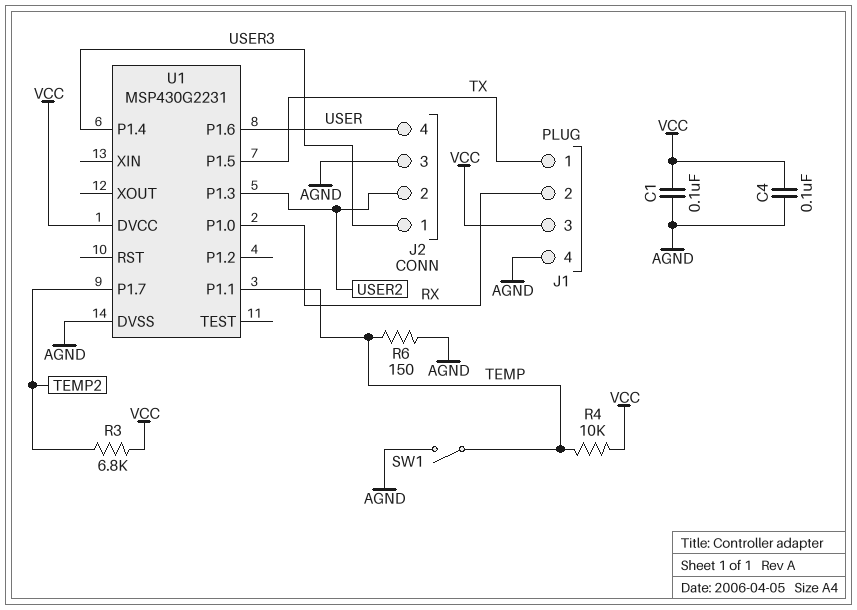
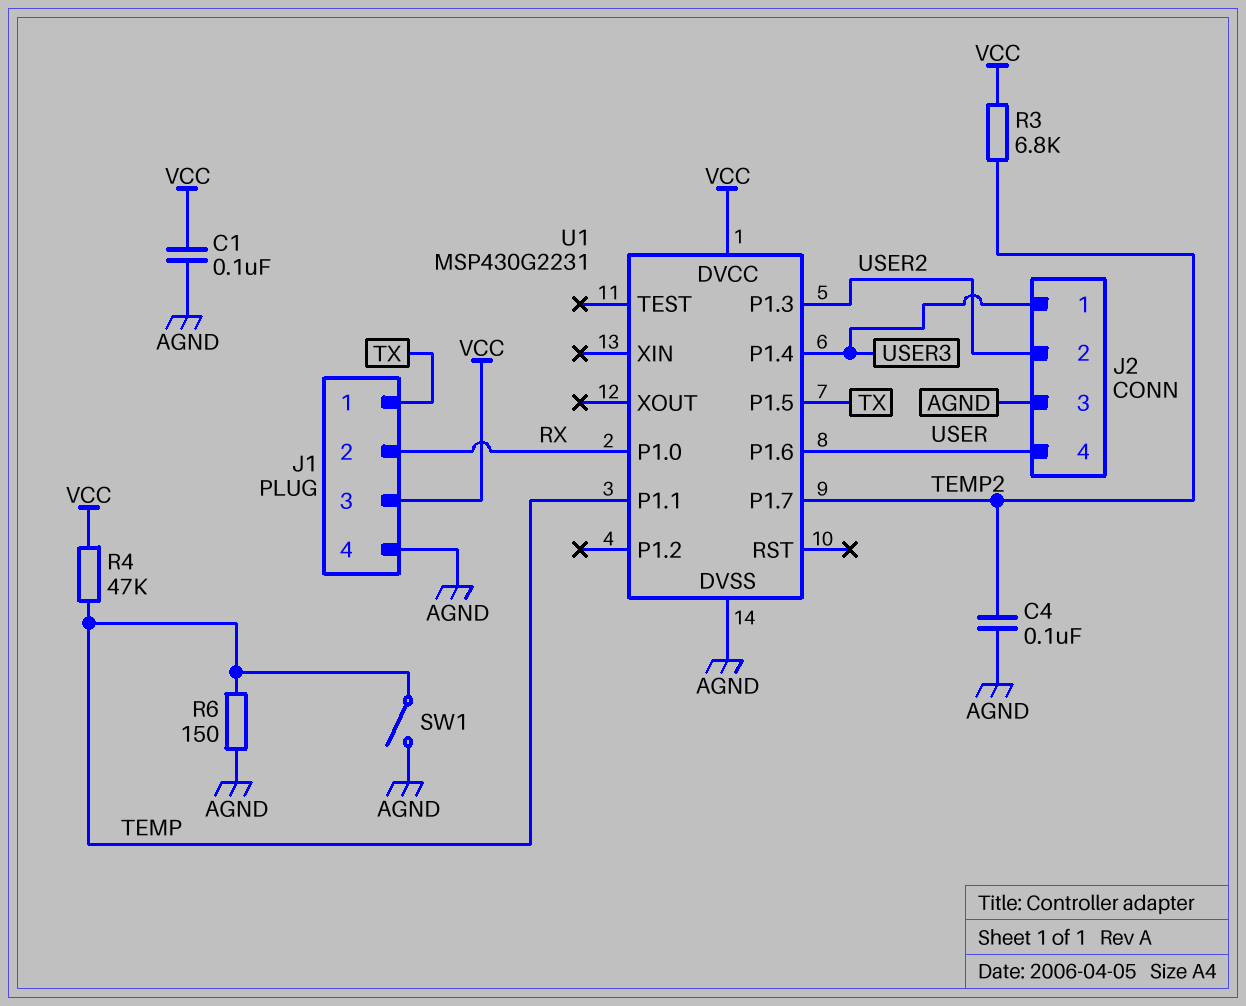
C4: 100nF (AGND, VCC) -> 100nF (AGND, TEMP2)
R4: 10k (TEMP, VCC) -> 47k (TEMP, VCC)

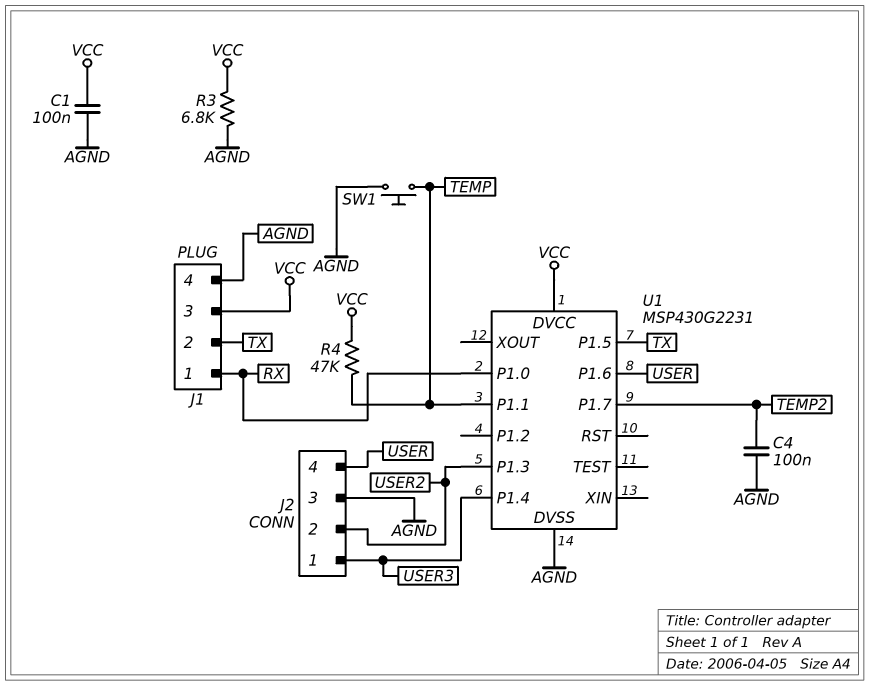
J1 pin 1: TX -> RX
J1 pin 2: RX -> TX
R3: 6.8k (TEMP2, VCC) -> 6.8k (AGND, VCC)
R6: 150 (AGND, TEMP) -> none
SW1: switch (AGND, TEMP) -> button (AGND, TEMP)

